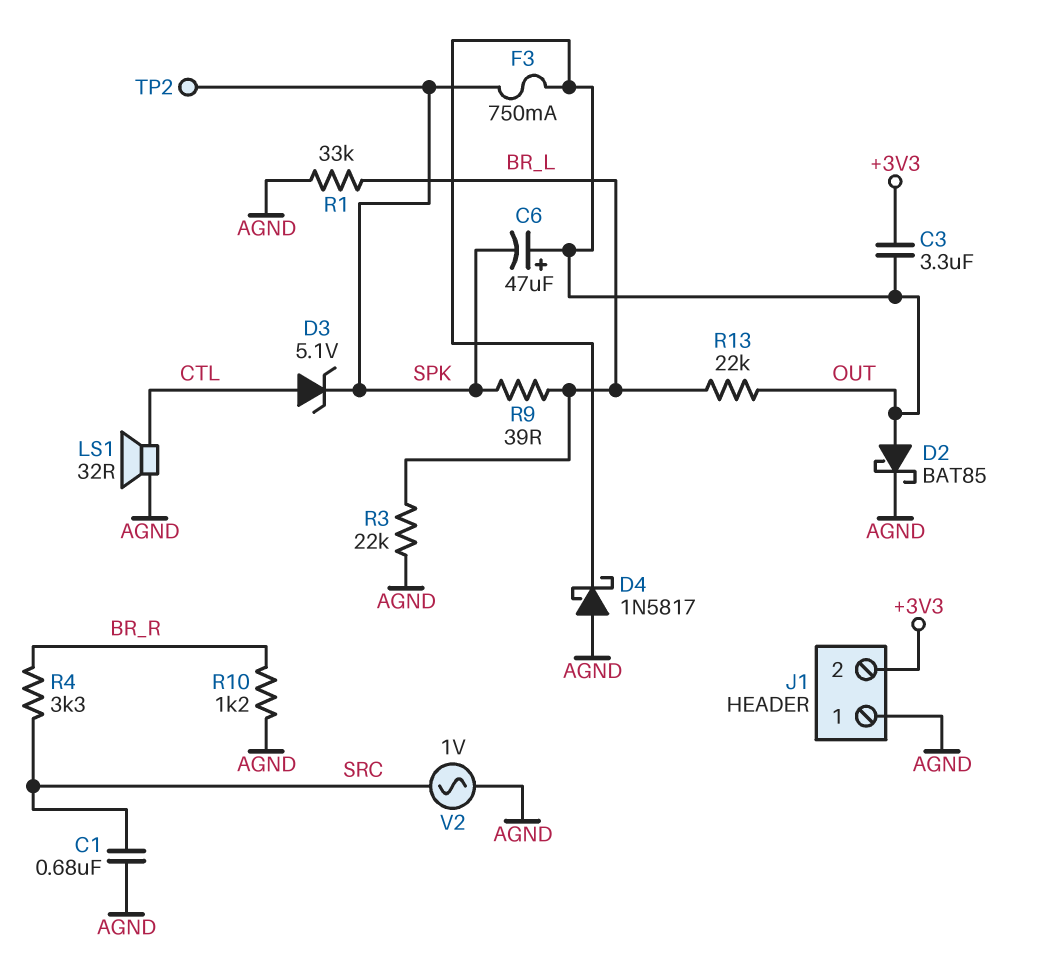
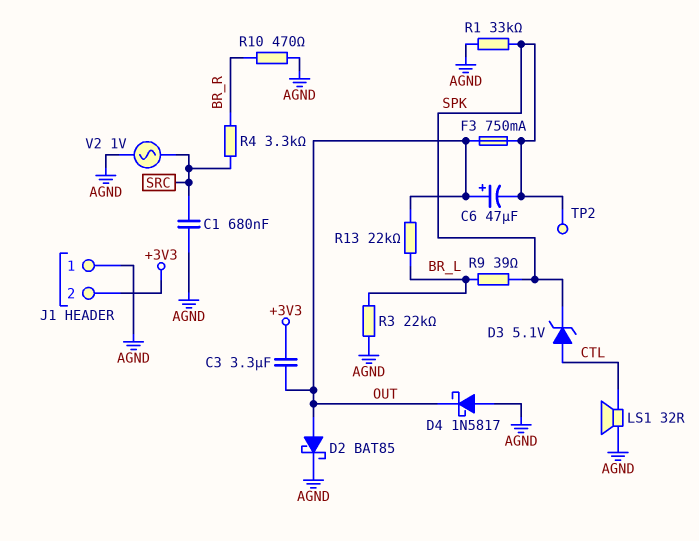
R1: 33k (AGND, BR_L) -> 33k (AGND, SPK)
R10: 1.2k (AGND, BR_R) -> 470 (AGND, BR_R)

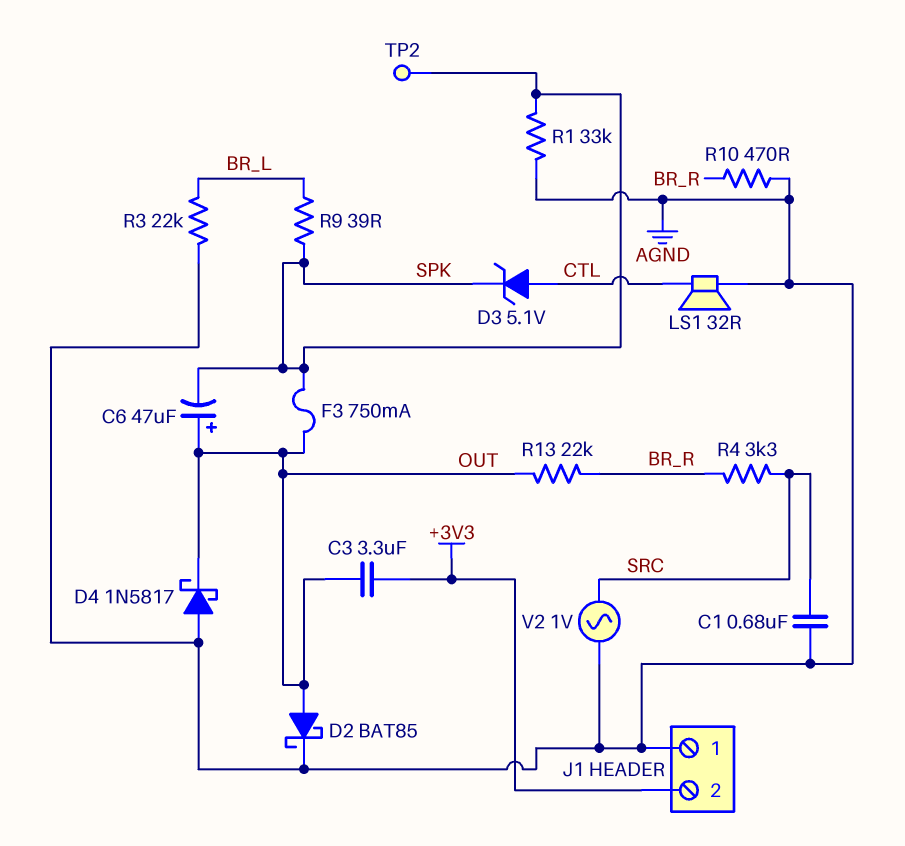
R13: 22k (BR_L, OUT) -> 22k (BR_R, OUT)

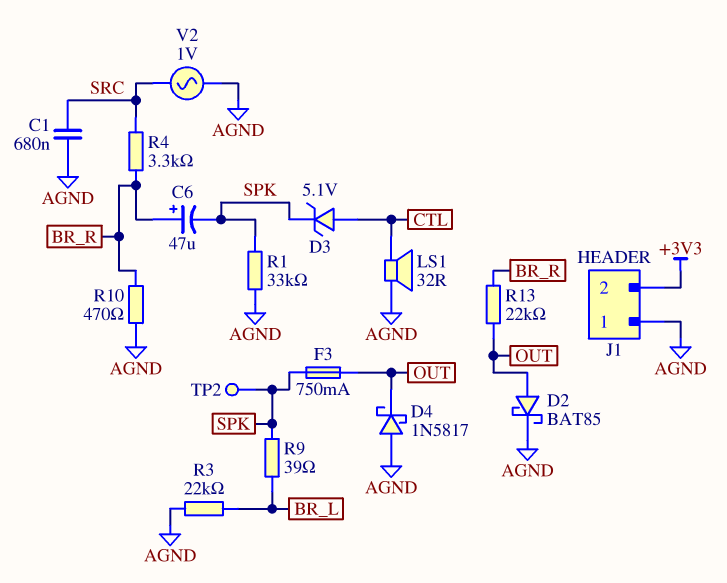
C3: 3.3uF (+3V3, OUT) -> none
C6: 47uF (plus OUT, minus SPK) -> 47uF (plus BR_R, minus SPK)

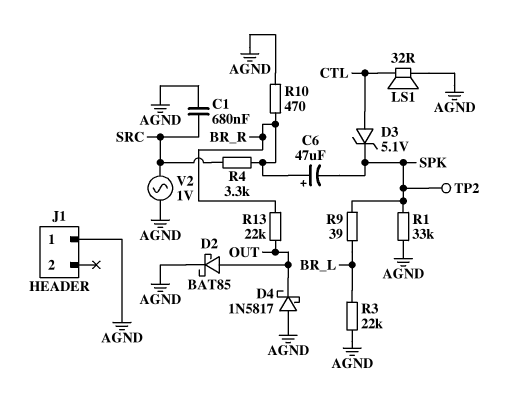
F3: 750mA (OUT, SPK) -> none
J1 pin 2: +3V3 -> none

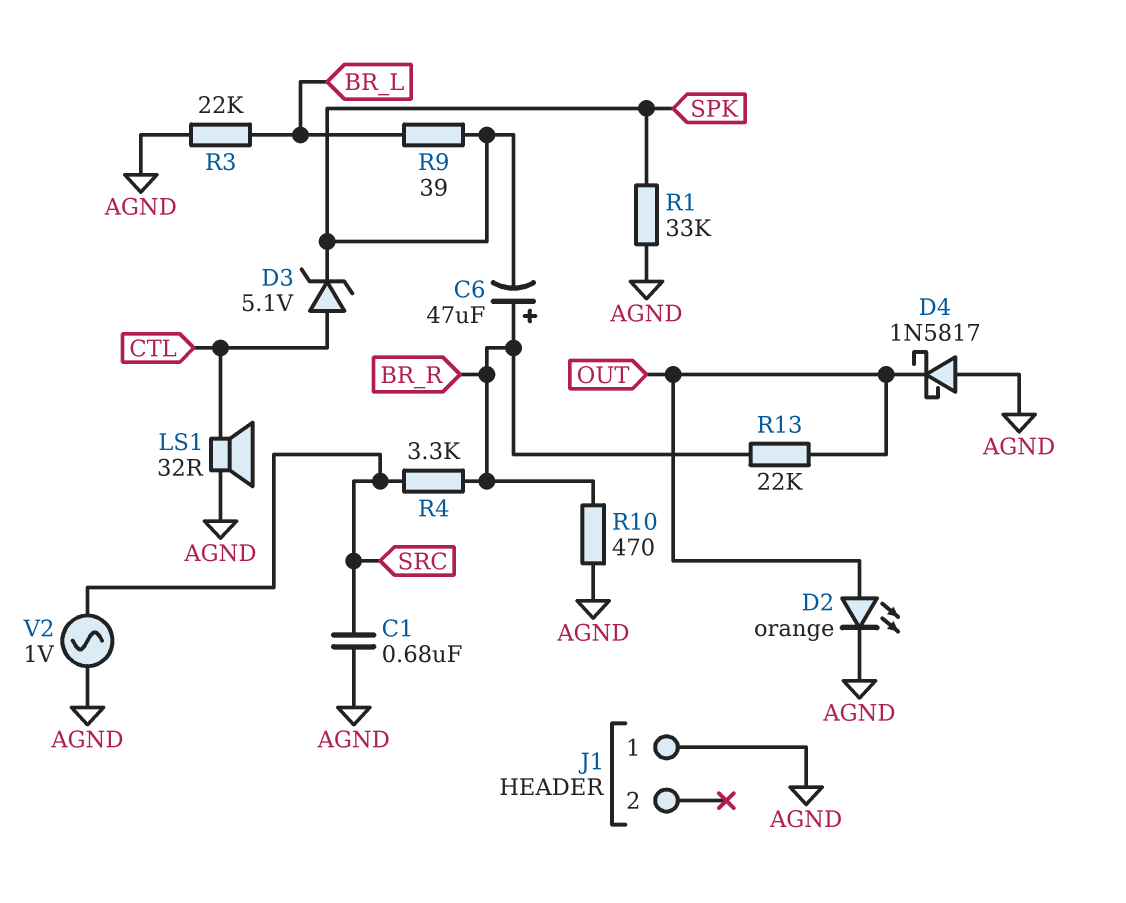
D2: schottky BAT85 (A OUT, K AGND) -> LED orange (A OUT, K AGND)
TP2: test point (SPK) -> none

